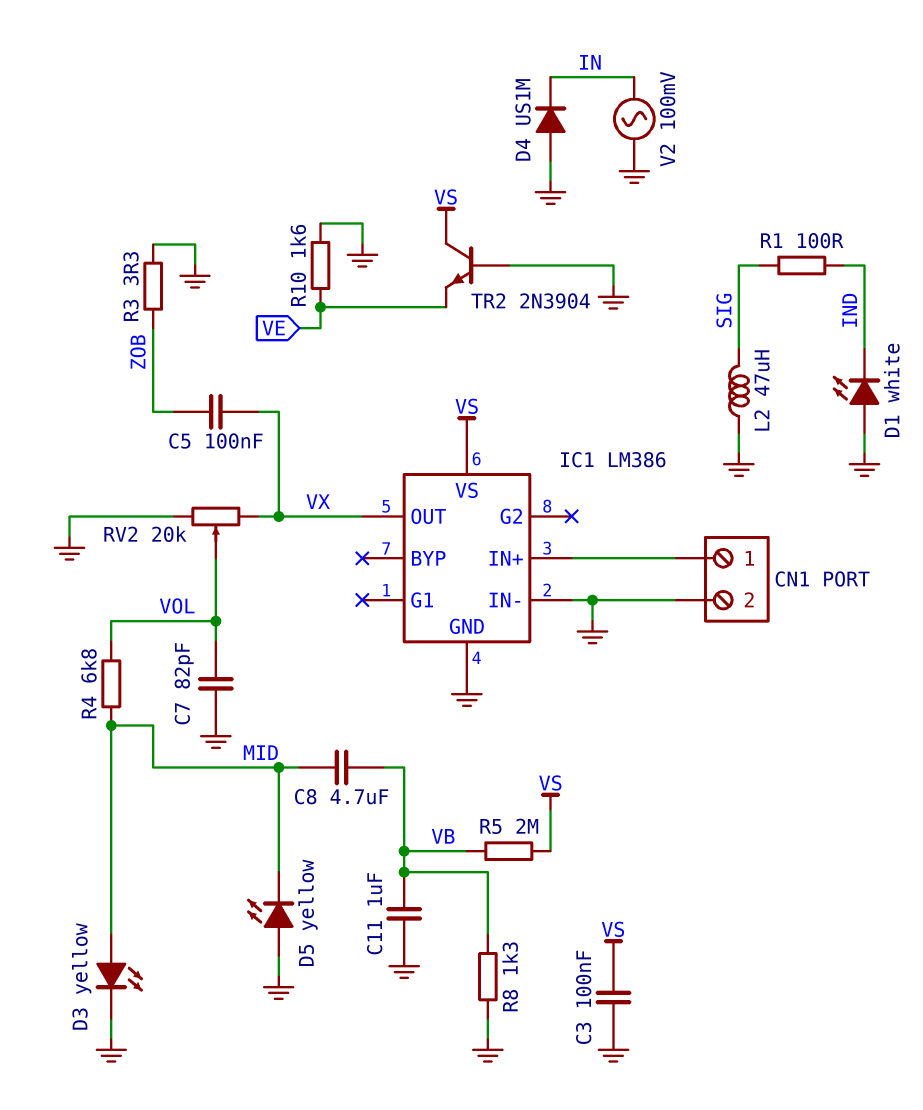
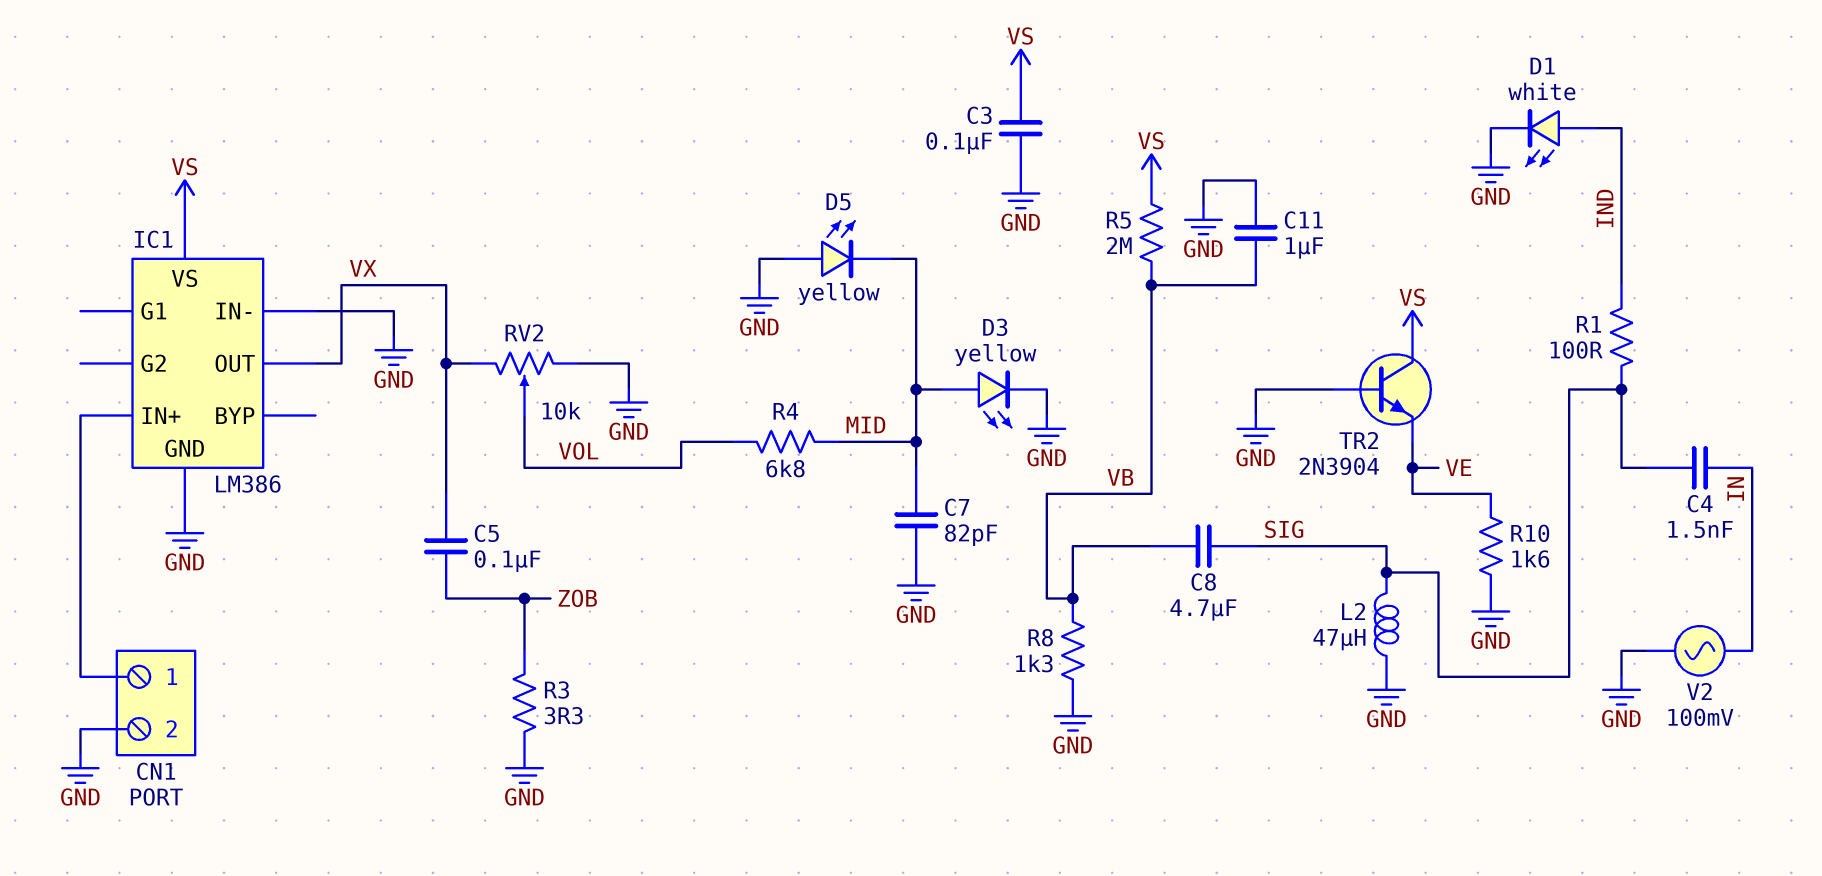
C4: none -> 1.5nF (IN, SIG)
C7: 82pF (GND, VOL) -> 82pF (GND, MID)
C8: 4.7uF (MID, VB) -> 4.7uF (SIG, VB)
D1: LED white (A GND, K IND) -> LED white (A IND, K GND)
D4: diode US1M (A GND, K IN) -> none
RV2: 20k (GND, VX, wiper VOL) -> 10k (GND, VX, wiper VOL)

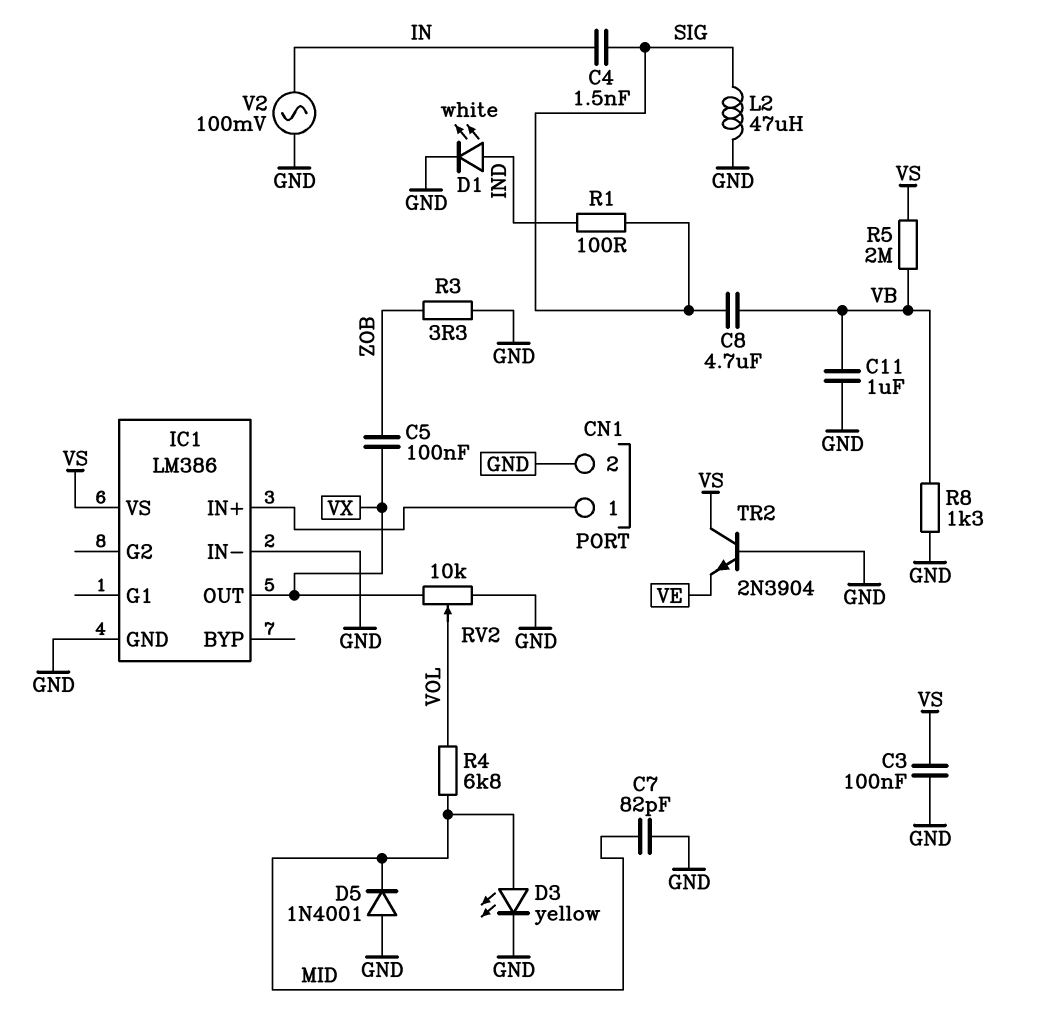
D5: LED yellow (A GND, K MID) -> diode 1N4001 (A GND, K MID)
R10: 1.6k (GND, VE) -> none

